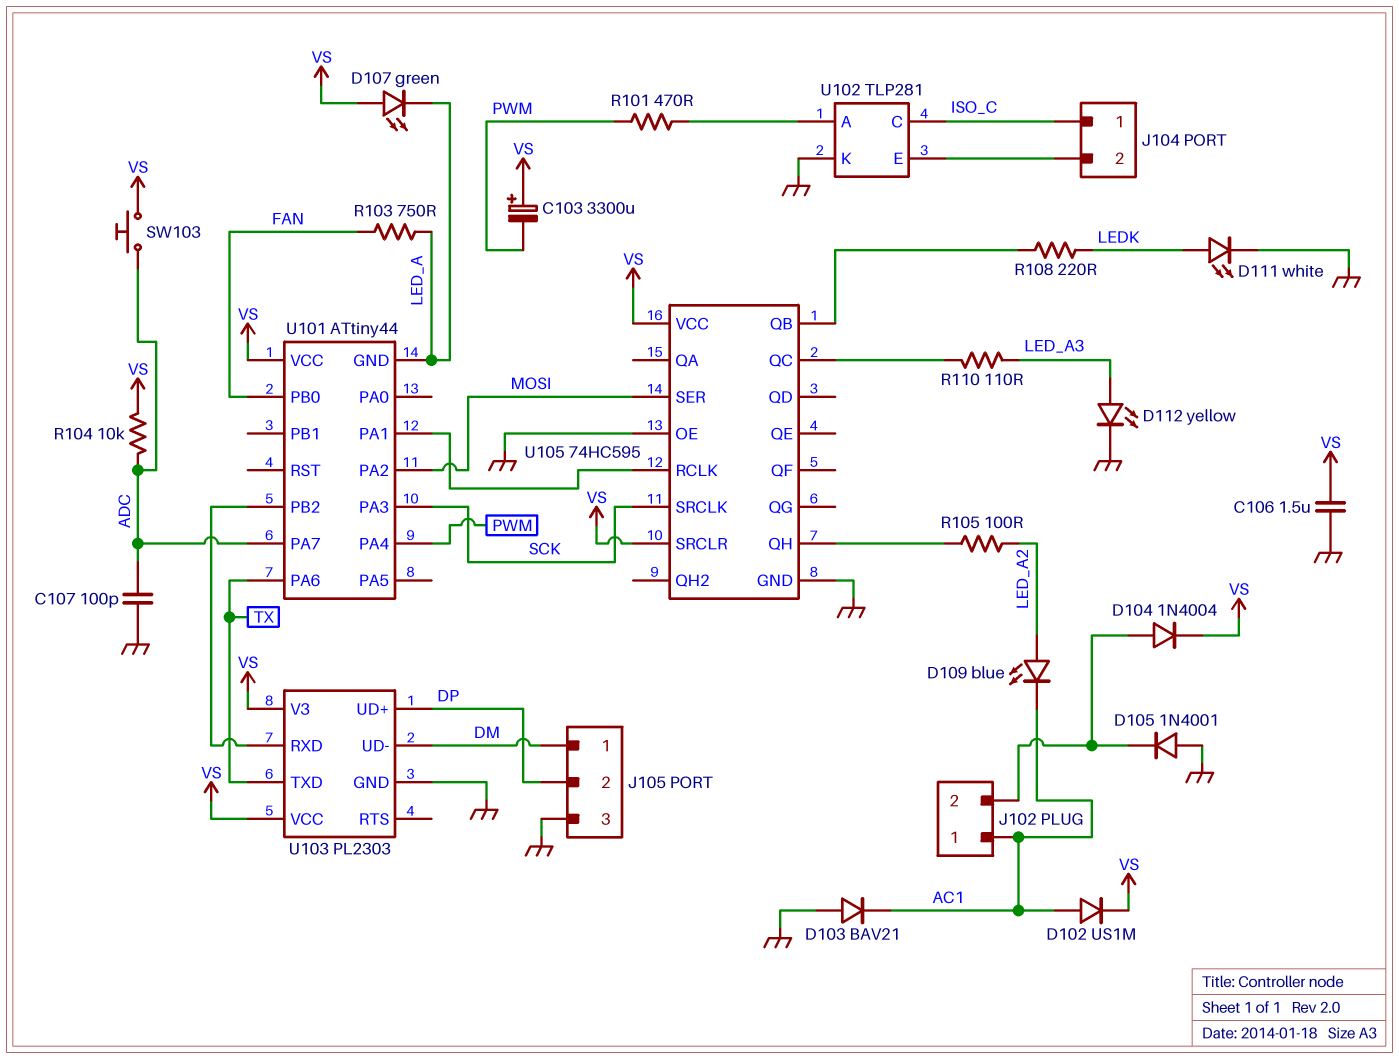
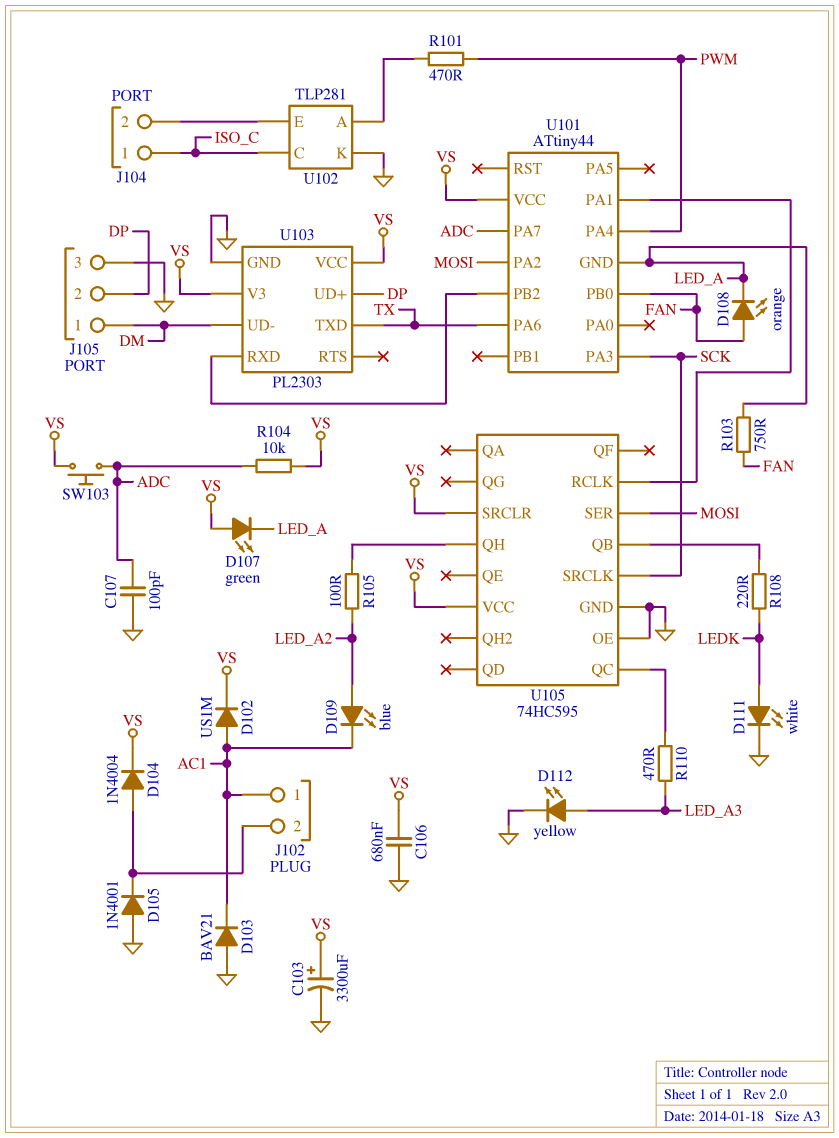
C103: 3300uF (plus VS, minus PWM) -> 3300uF (plus VS, minus GND)
C106: 1.5uF (GND, VS) -> 680nF (GND, VS)
D108: none -> LED orange (A FAN, K LED_A)
R110: 110 (LED_A3, U105/QC) -> 470 (LED_A3, U105/QC)

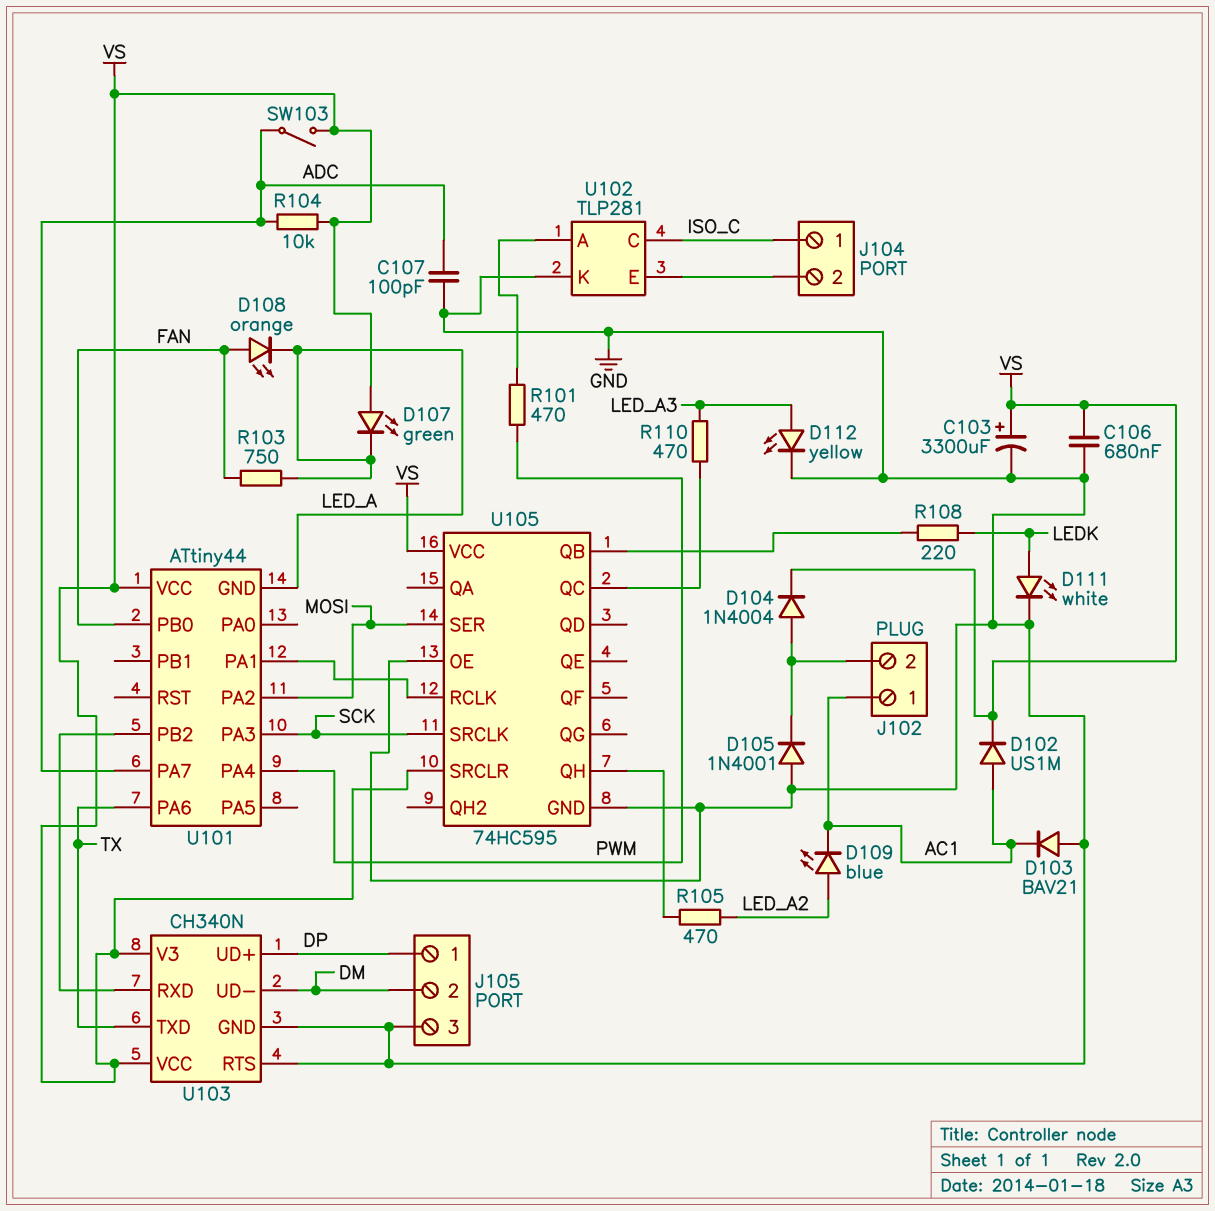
J105 pin 1: DM -> DP
J105 pin 2: DP -> DM
R105: 100 (LED_A2, U105/QH) -> 470 (LED_A2, U105/QH)
SW103: button (ADC, VS) -> switch (ADC, VS)
U103: PL2303 -> CH340N
U103 pin RTS: none -> GND

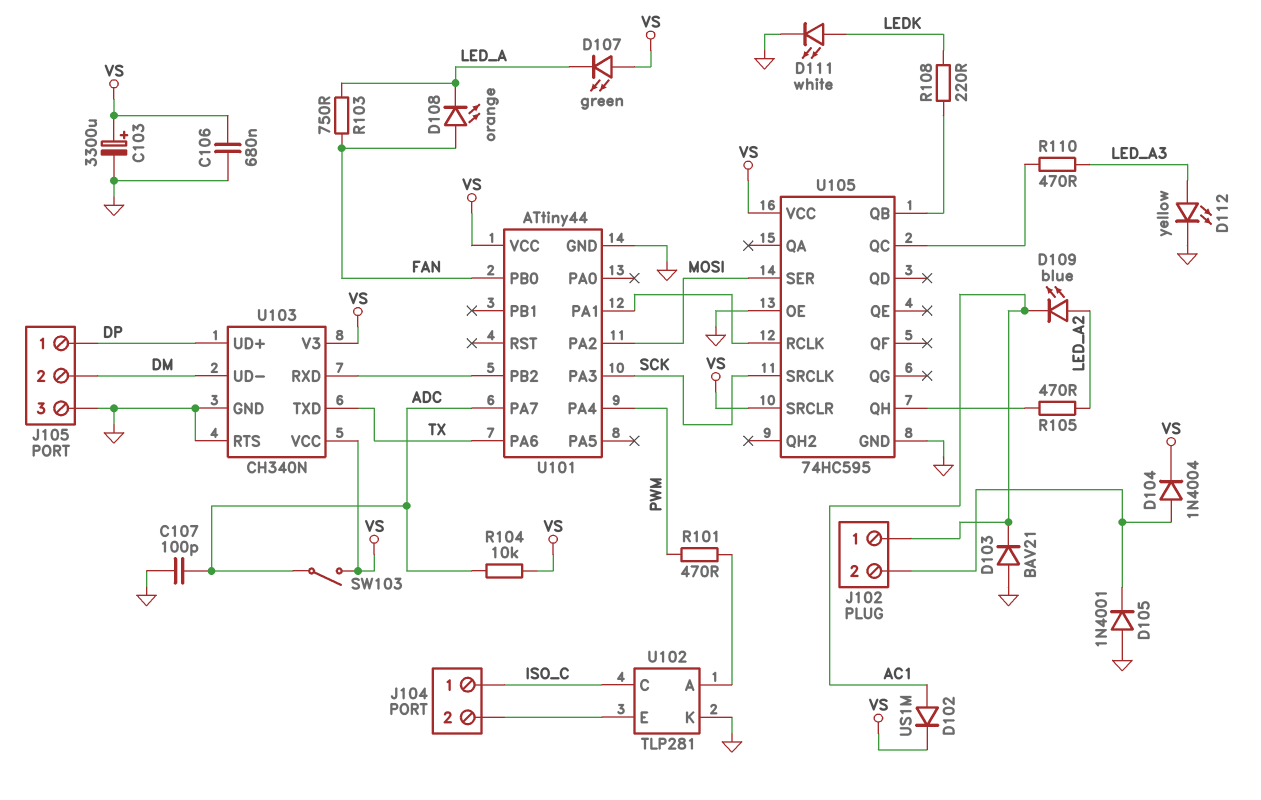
U101 pin GND: LED_A -> GND

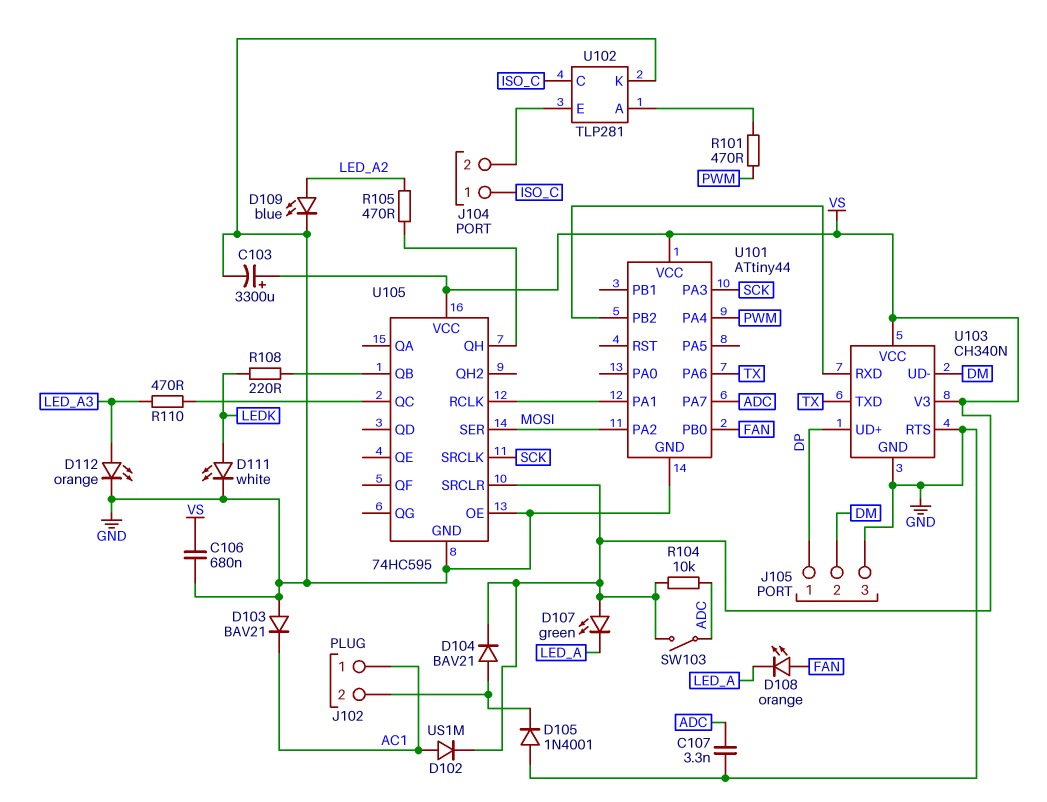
C107: 100pF (ADC, GND) -> 3.3nF (ADC, GND)
D104: diode 1N4004 (A J102/2, K VS) -> diode BAV21 (A J102/2, K VS)
D109: LED blue (A LED_A2, K AC1) -> LED blue (A LED_A2, K GND)
D112: LED yellow (A LED_A3, K GND) -> LED orange (A LED_A3, K GND)
R103: 750 (FAN, LED_A) -> none

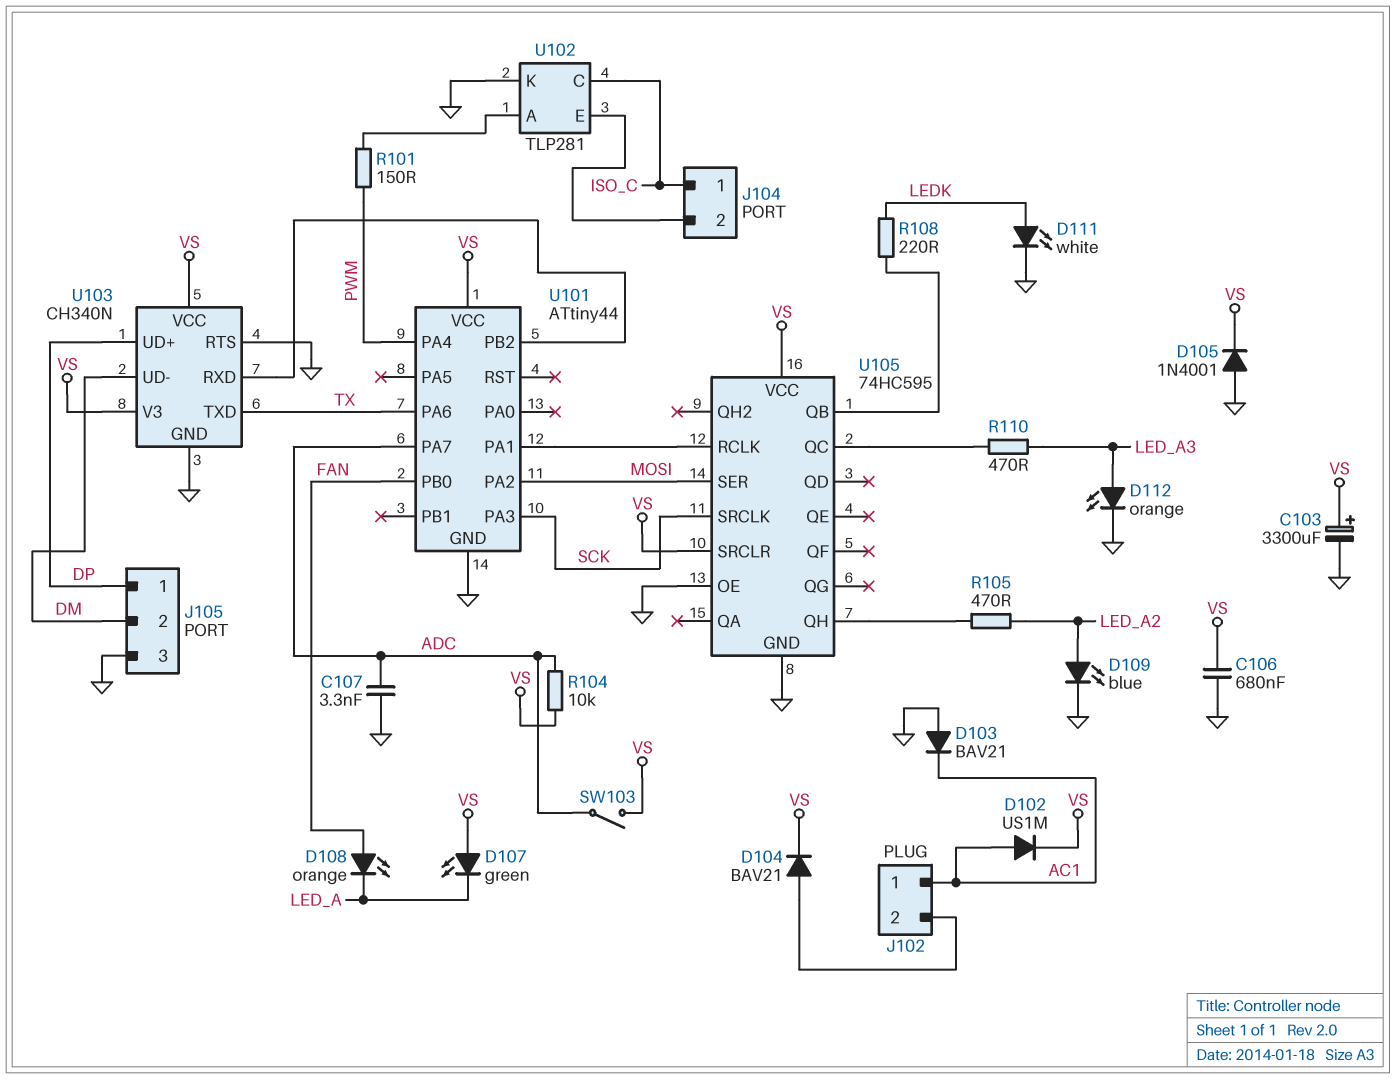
D105: diode 1N4001 (A GND, K J102/2) -> diode 1N4001 (A GND, K VS)
R101: 470 (PWM, U102/A) -> 150 (PWM, U102/A)

